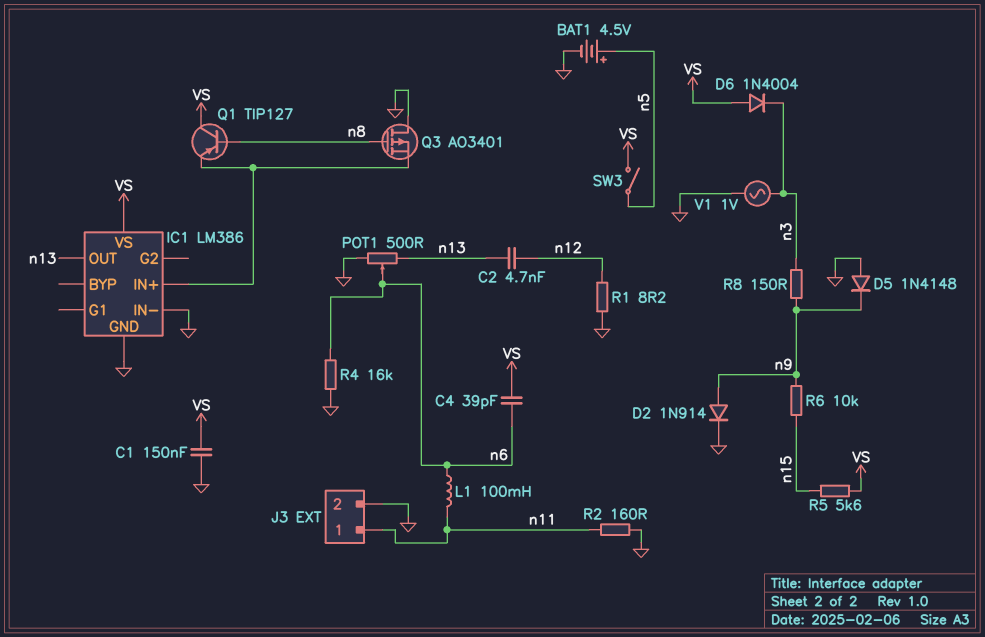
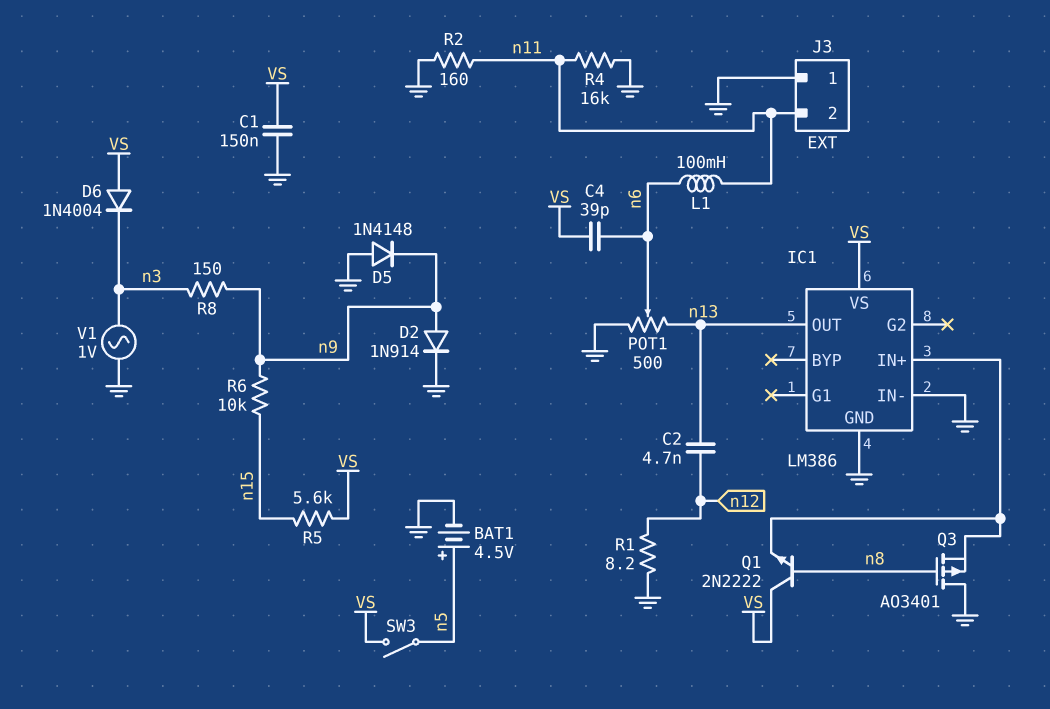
J3 pin 1: n11 -> GND
J3 pin 2: GND -> n11
Q1: PNP TIP127 (B n8, C VS, E IC1/IN+) -> NPN 2N2222 (B n8, C VS, E IC1/IN+)
R4: 16k (GND, n6) -> 16k (GND, n11)

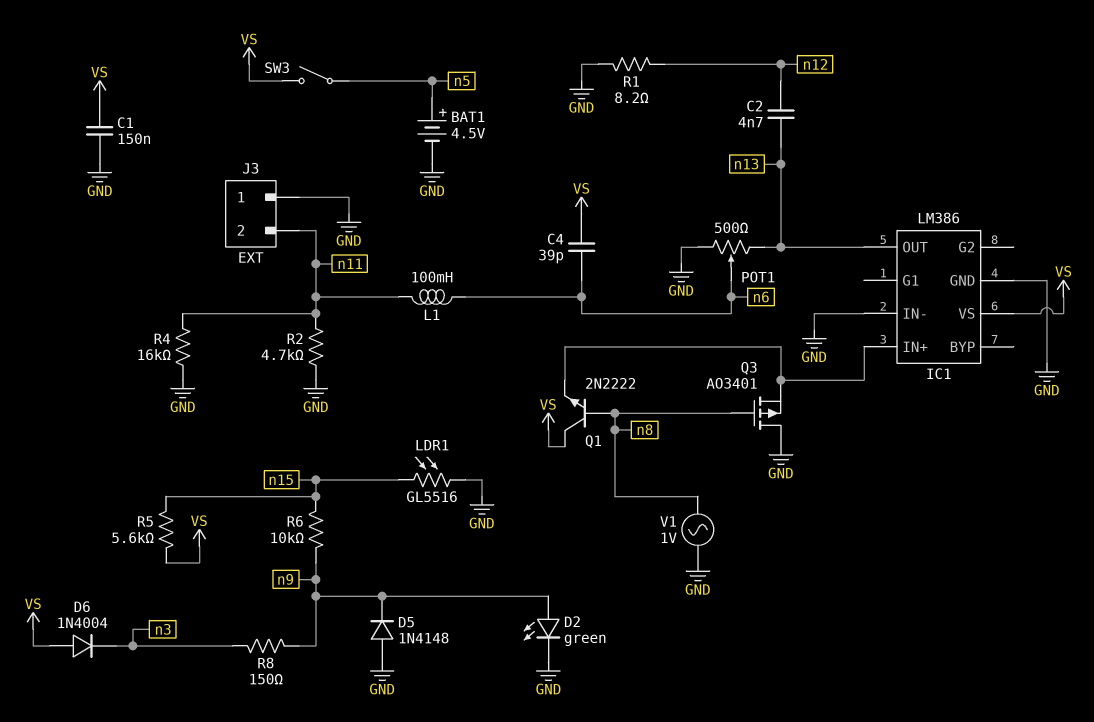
D2: diode 1N914 (A n9, K GND) -> LED green (A n9, K GND)
LDR1: none -> GL5516 (GND, n15)
R2: 160 (GND, n11) -> 4.7k (GND, n11)
V1: AC 1V (GND, n3) -> AC 1V (GND, n8)

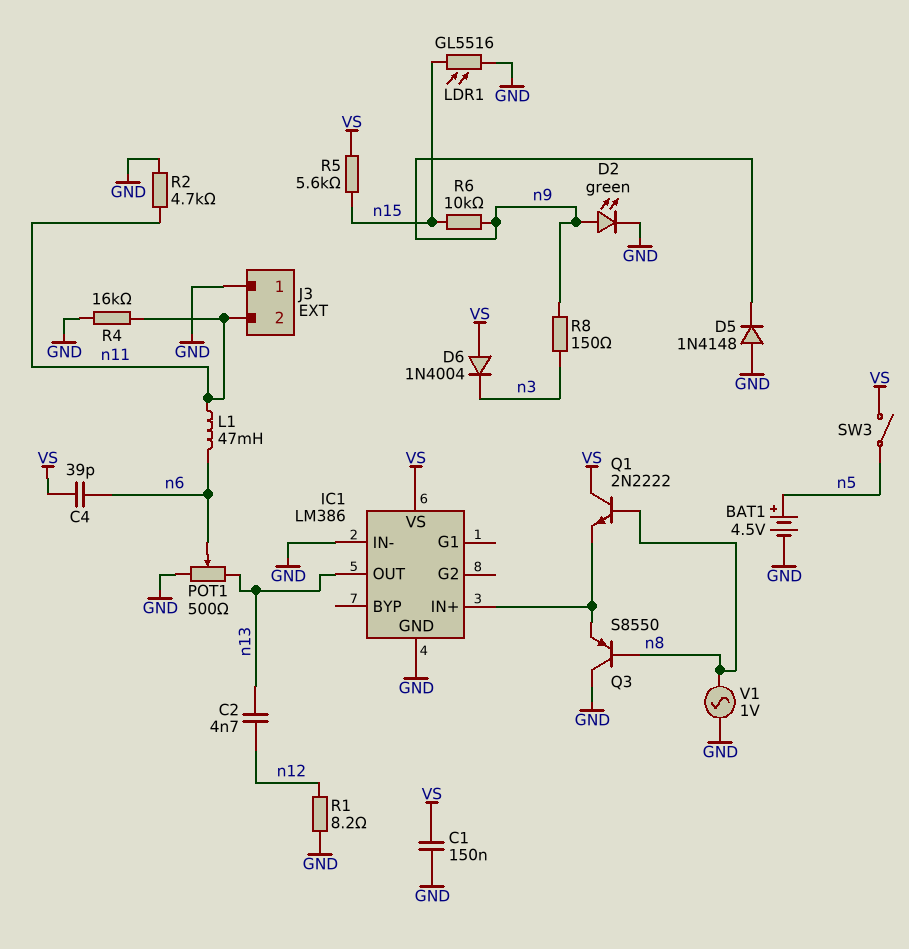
L1: 100mH (n6, n11) -> 47mH (n6, n11)
Q3: PMOS AO3401 (G n8, D GND, S IC1/IN+) -> PNP S8550 (B n8, C GND, E IC1/IN+)

